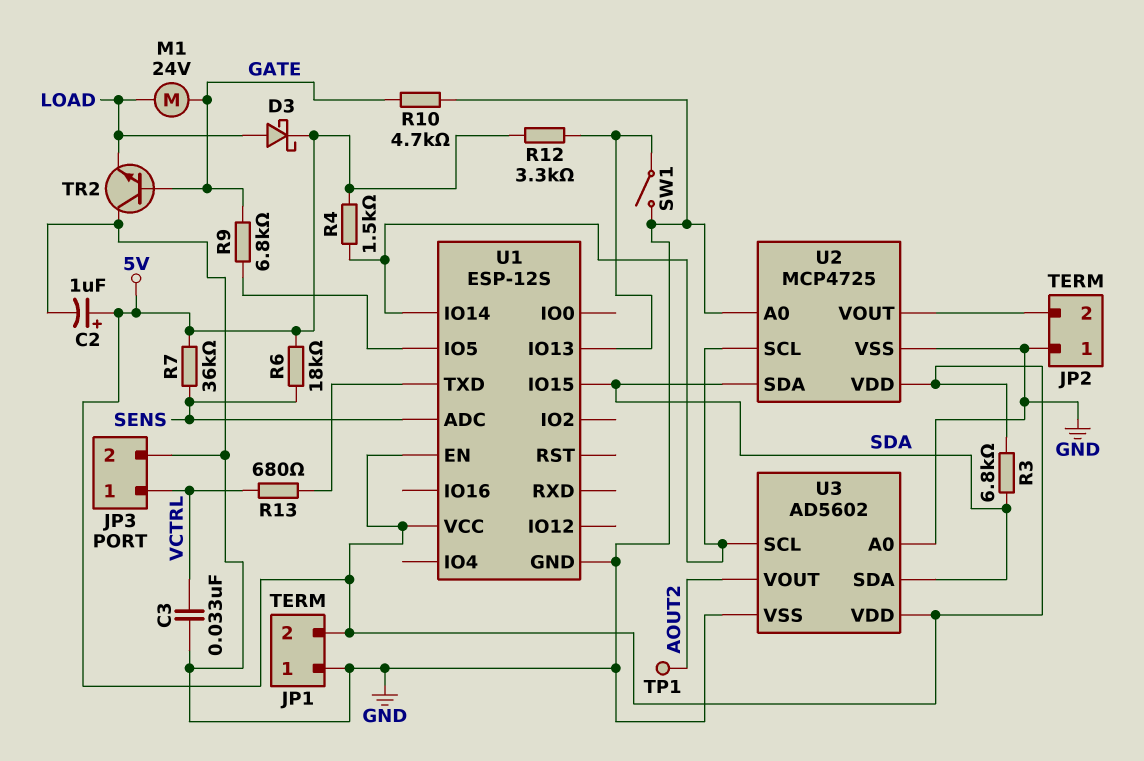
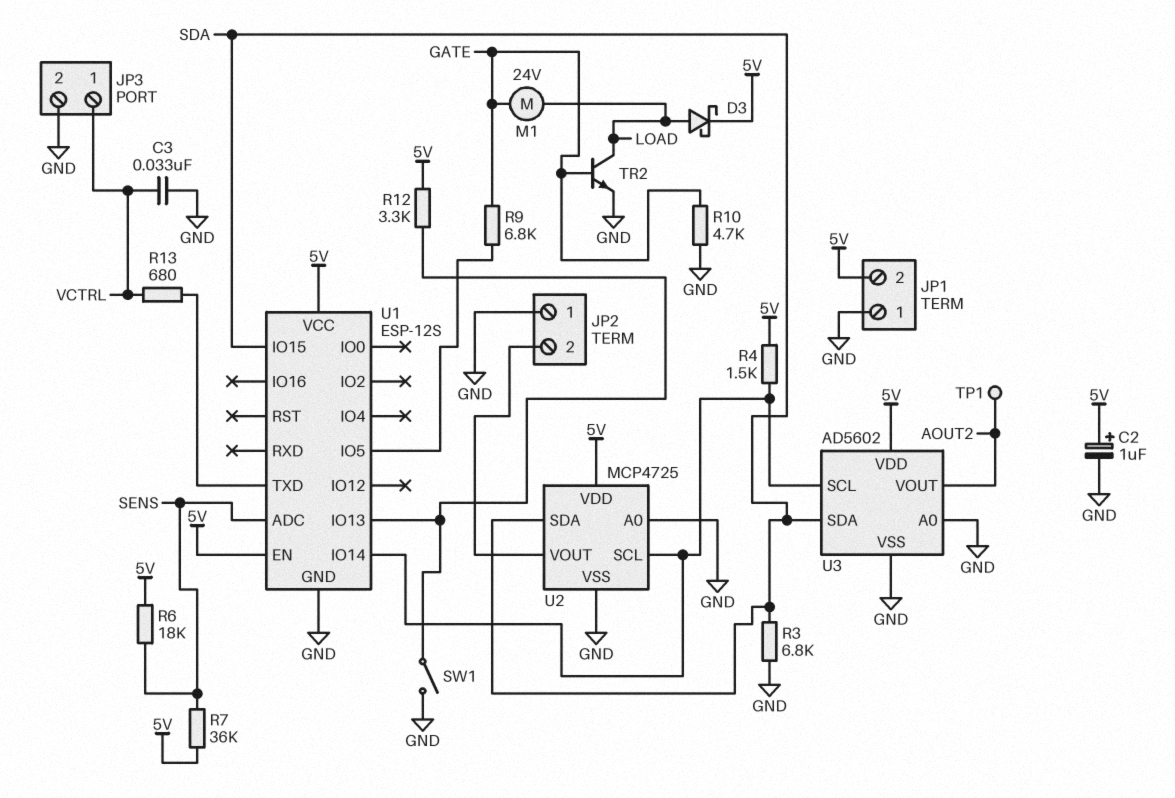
R3: 6.8k (5V, SDA) -> 6.8k (GND, SDA)
TR2: NPN (B GATE, C GND, E LOAD) -> NPN (B GATE, C LOAD, E GND)

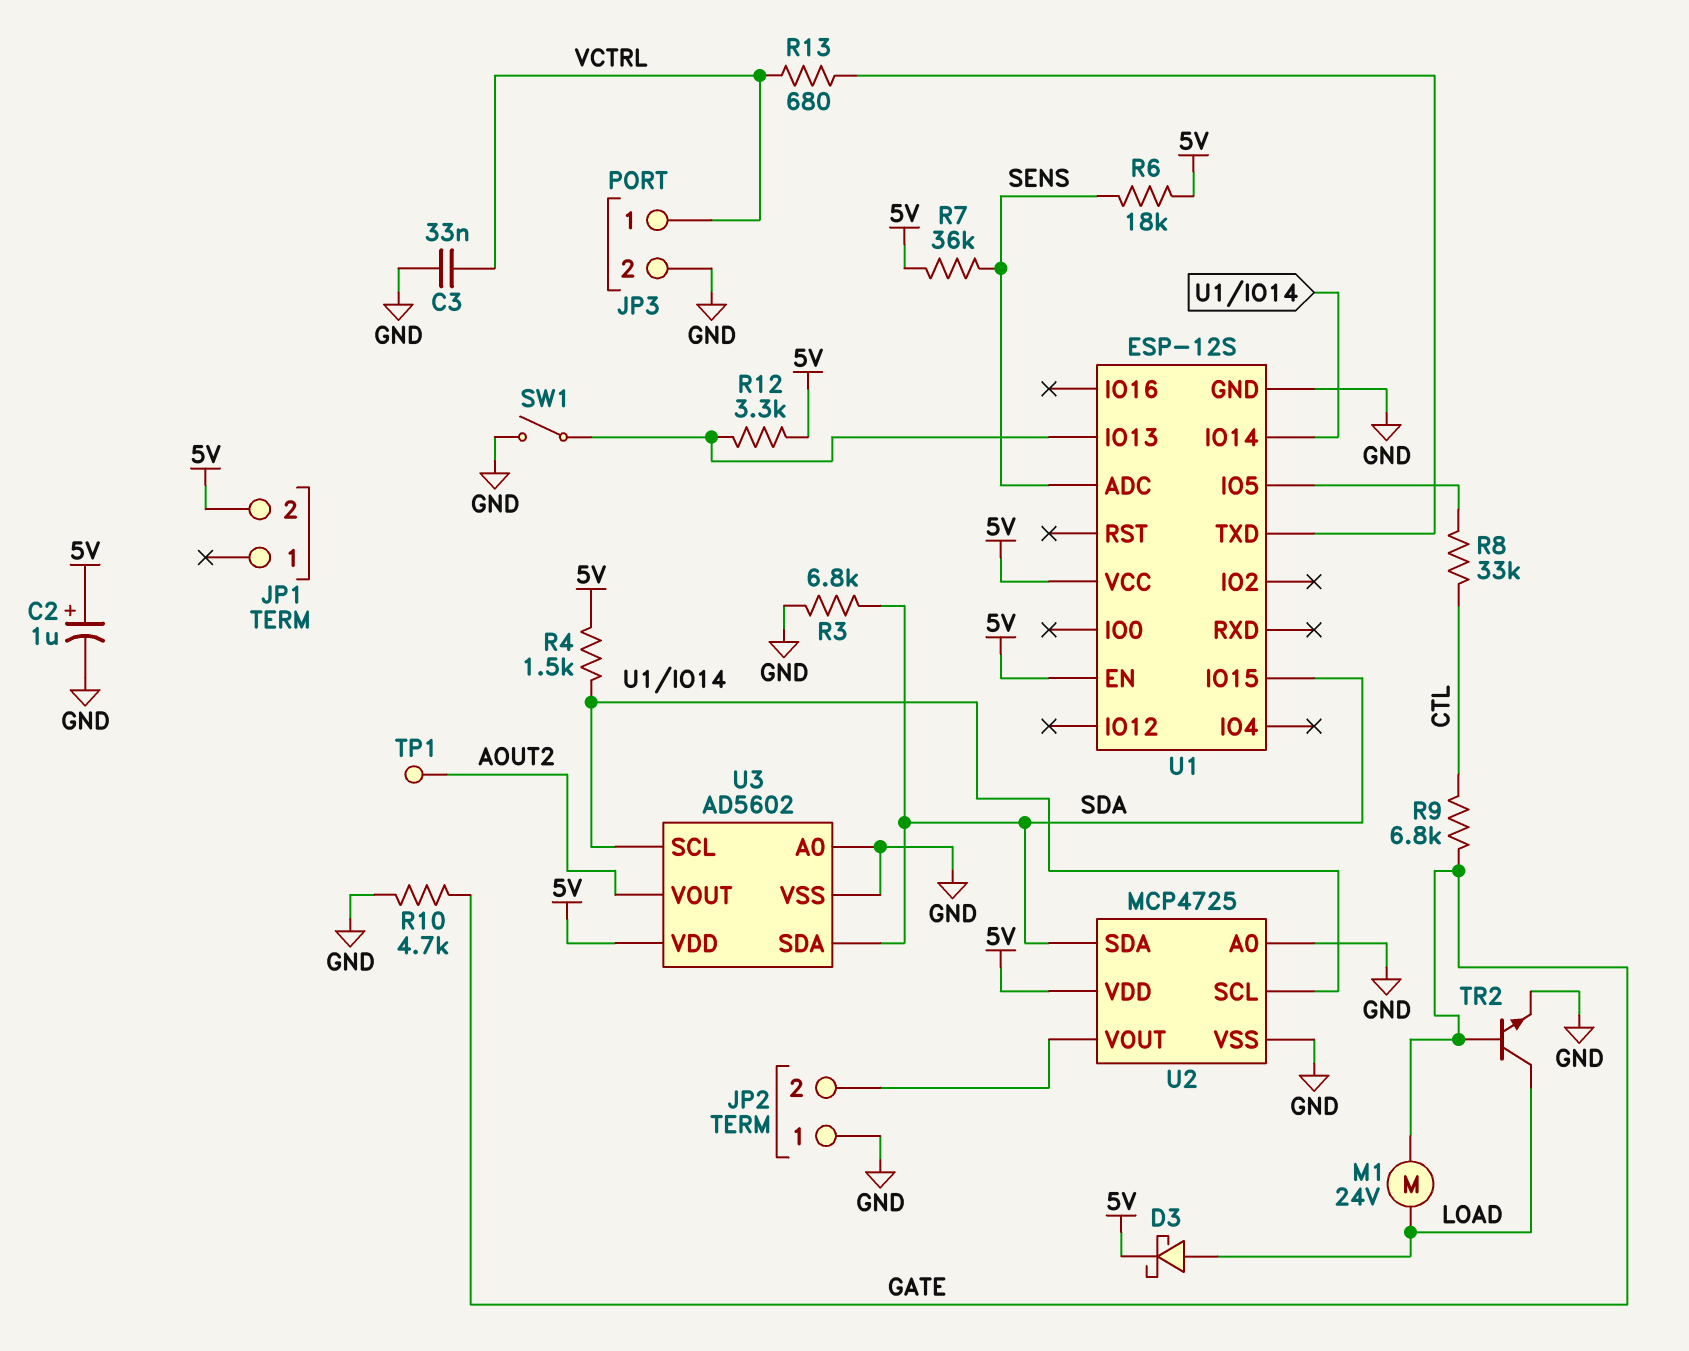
JP1 pin 1: GND -> none
R8: none -> 33k (CTL, U1/IO5)
R9: 6.8k (GATE, U1/IO5) -> 6.8k (CTL, GATE)

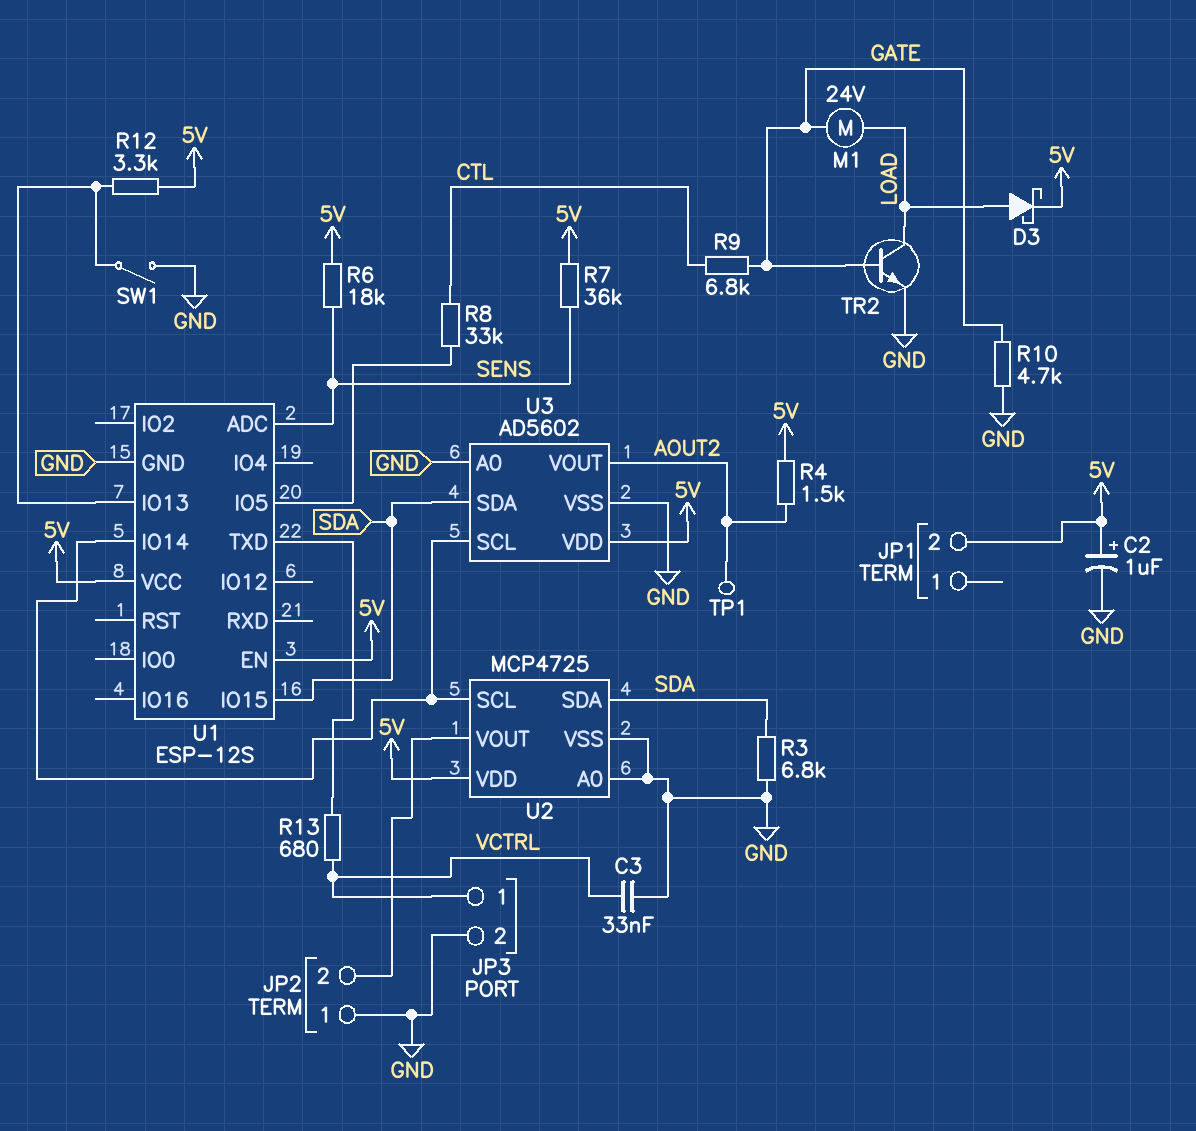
R4: 1.5k (5V, U1/IO14) -> 1.5k (5V, AOUT2)

